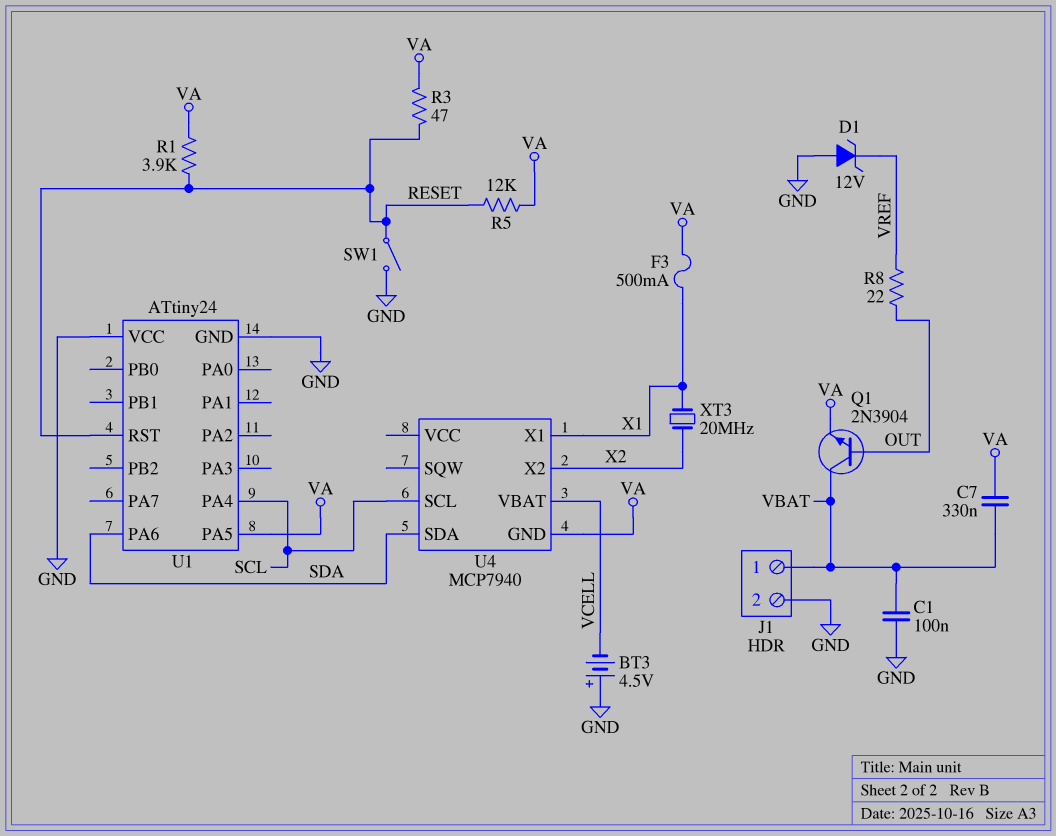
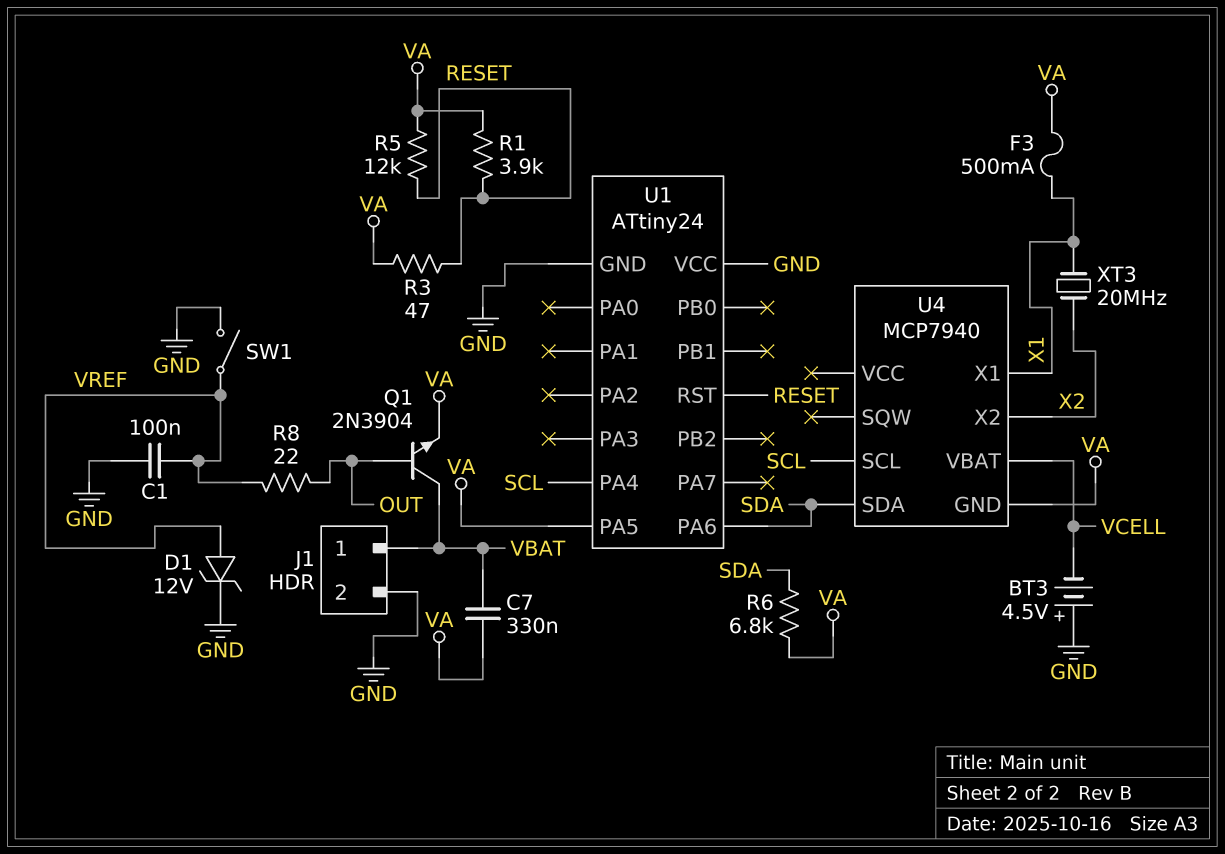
C1: 100nF (GND, VBAT) -> 100nF (GND, VREF)
D1: zener 12V (A GND, K VREF) -> zener 12V (A VREF, K GND)
R6: none -> 6.8k (SDA, VA)
SW1: switch (GND, RESET) -> switch (GND, VREF)

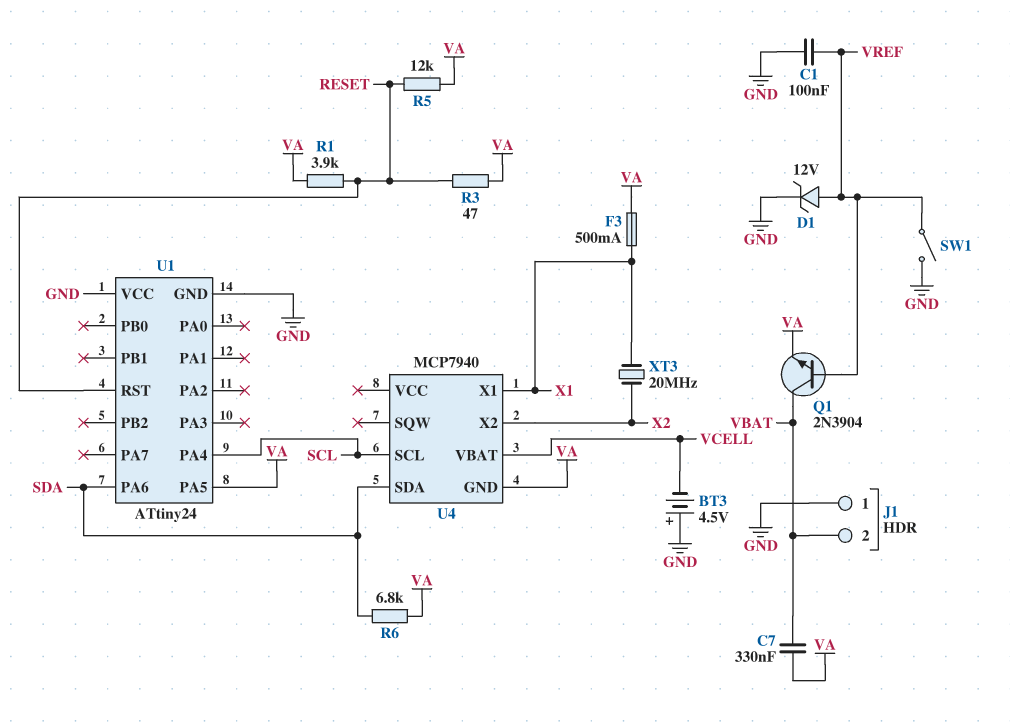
J1 pin 1: VBAT -> GND
J1 pin 2: GND -> VBAT
Q1: NPN 2N3904 (B OUT, C VBAT, E VA) -> NPN 2N3904 (B VREF, C VBAT, E VA)
R8: 22 (OUT, VREF) -> none

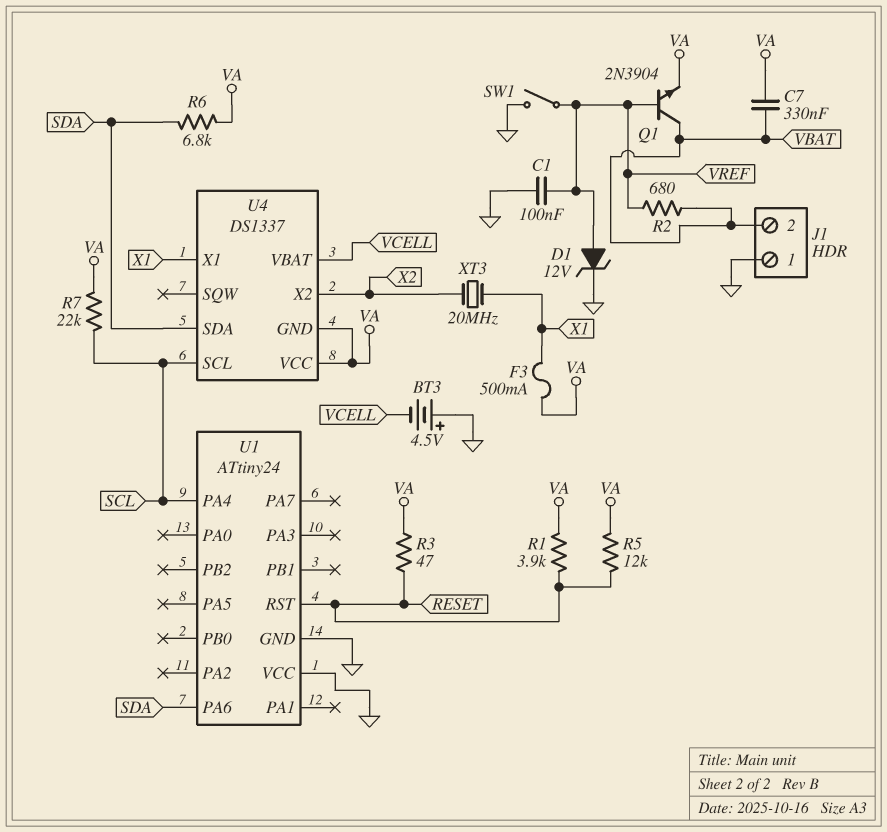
R2: none -> 680 (VBAT, VREF)
R7: none -> 22k (SCL, VA)
U1 pin PA5: VA -> none
U4: MCP7940 -> DS1337
U4 pin VCC: none -> VA

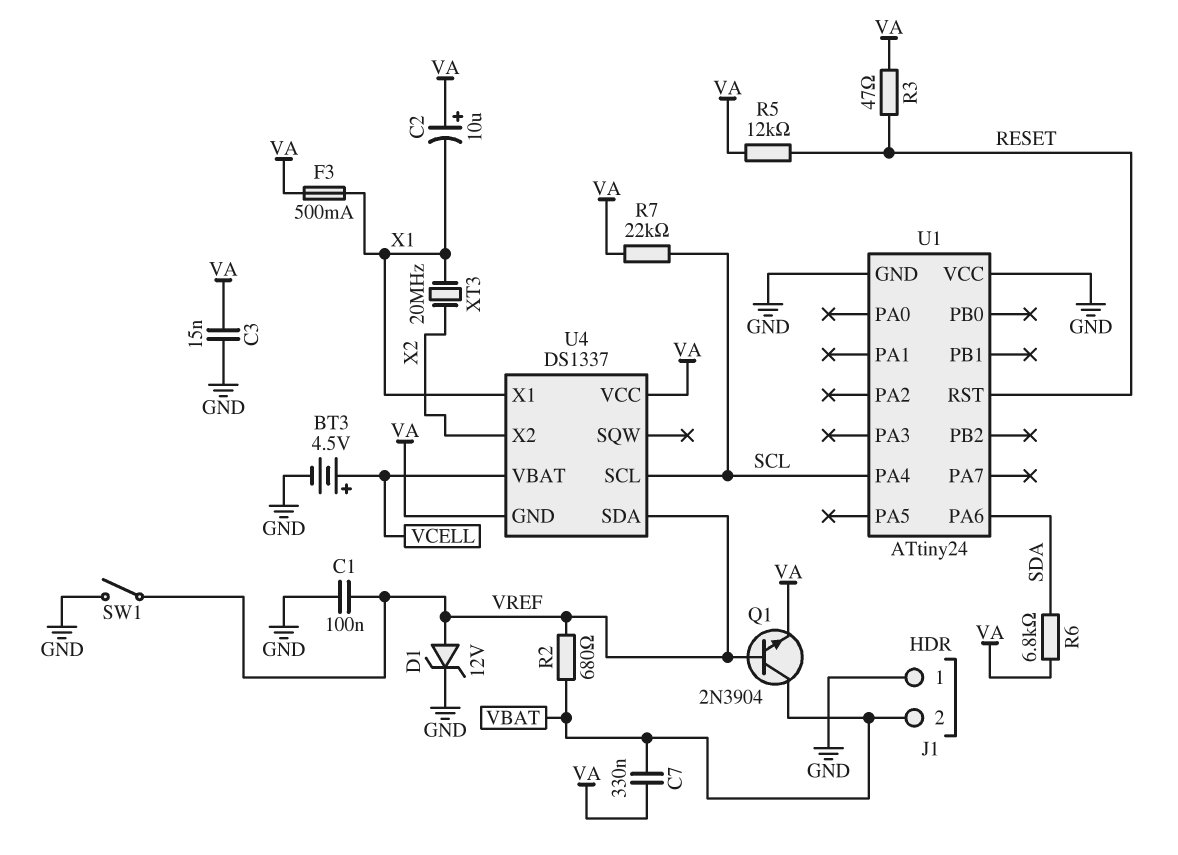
BT3: 4.5V (plus GND, minus VCELL) -> 4.5V (plus VCELL, minus GND)
C2: none -> 10uF (plus VA, minus X1)
C3: none -> 15nF (GND, VA)
R1: 3.9k (RESET, VA) -> none
U4 pin SDA: SDA -> VREF

